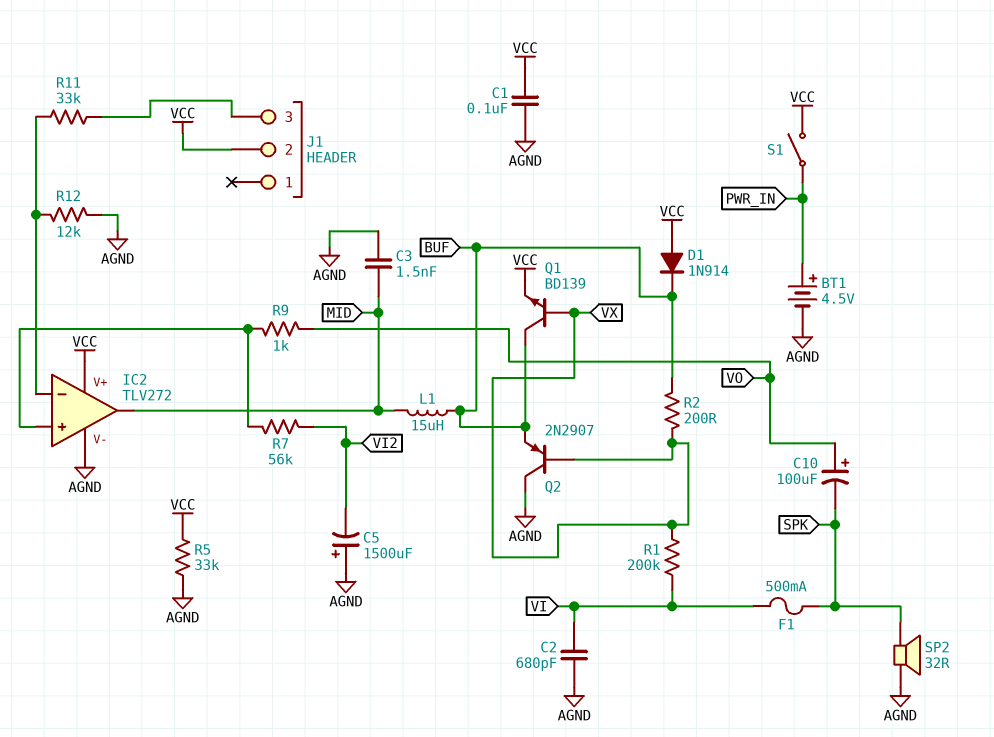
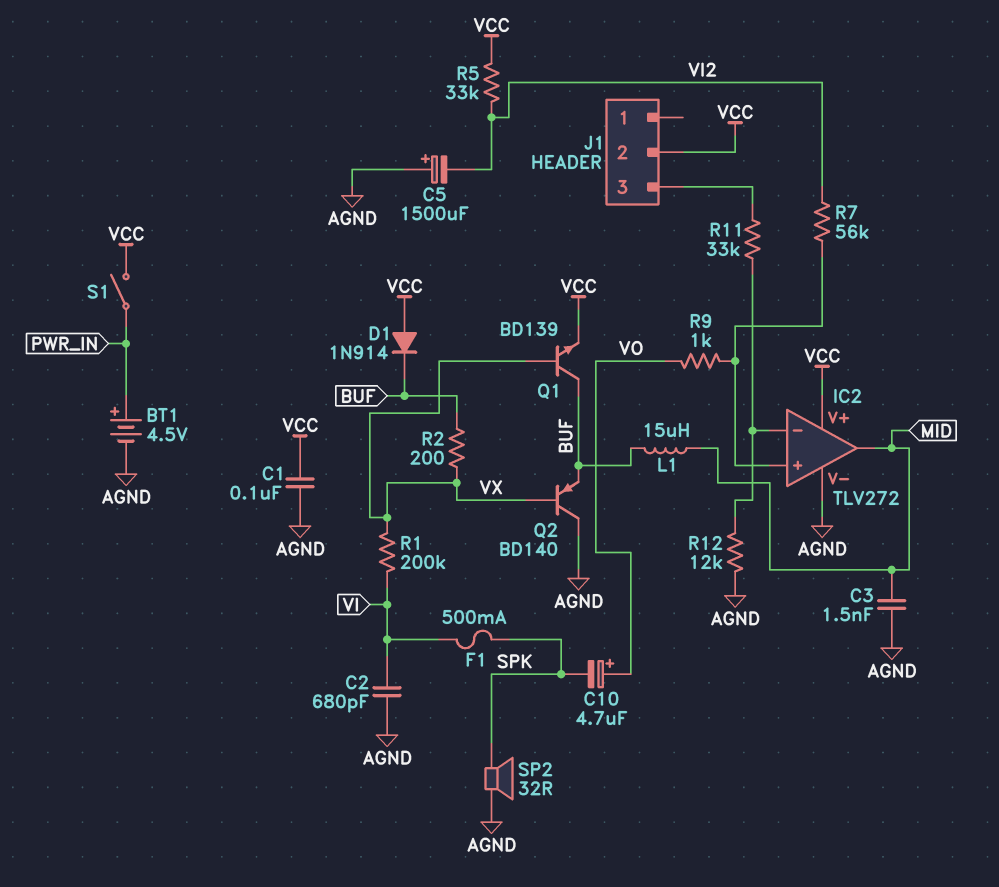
C10: 100uF (plus VO, minus SPK) -> 4.7uF (plus VO, minus SPK)
Q2: PNP 2N2907 (B VX, C AGND, E BUF) -> PNP BD140 (B VX, C AGND, E BUF)
R5: 33k (AGND, VCC) -> 33k (VCC, VI2)

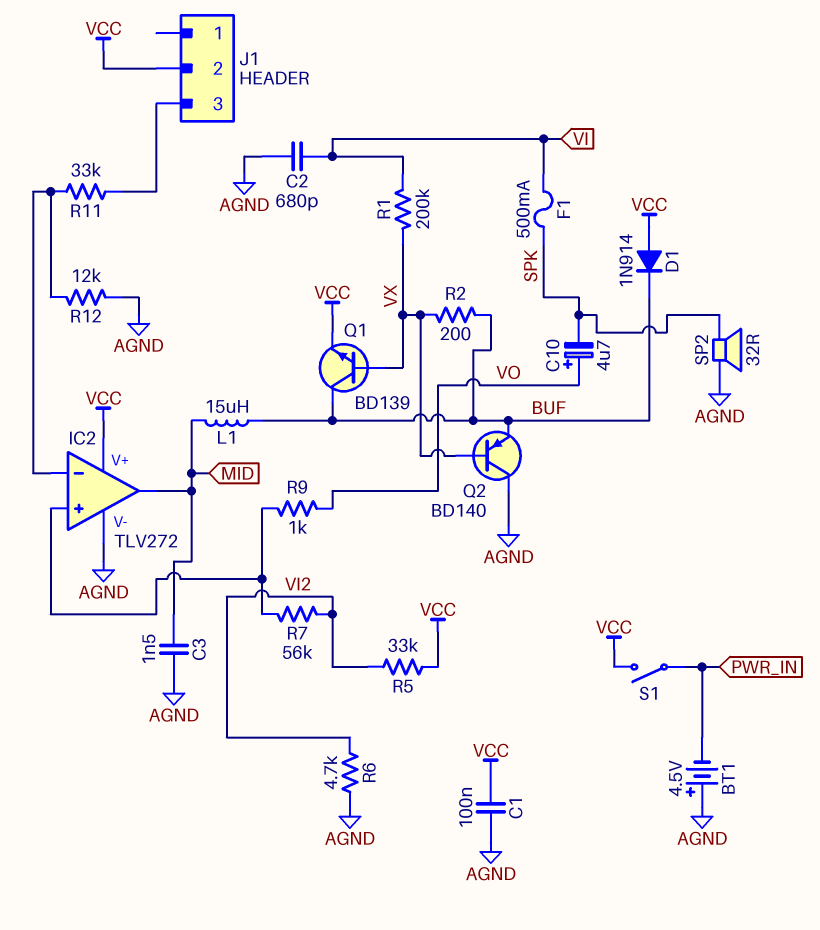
BT1: 4.5V (plus PWR_IN, minus AGND) -> 4.5V (plus AGND, minus PWR_IN)
C5: 1500uF (plus AGND, minus VI2) -> none
R6: none -> 4.7k (AGND, VI2)

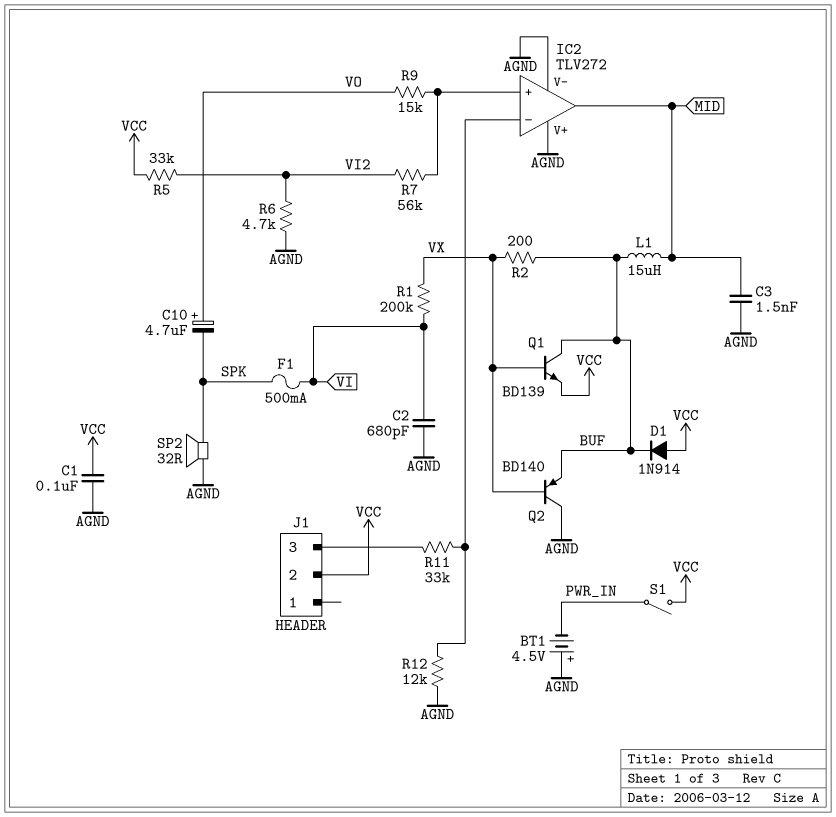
IC2 pin V+: VCC -> AGND
R9: 1k (IC2/in+, VO) -> 15k (IC2/in+, VO)

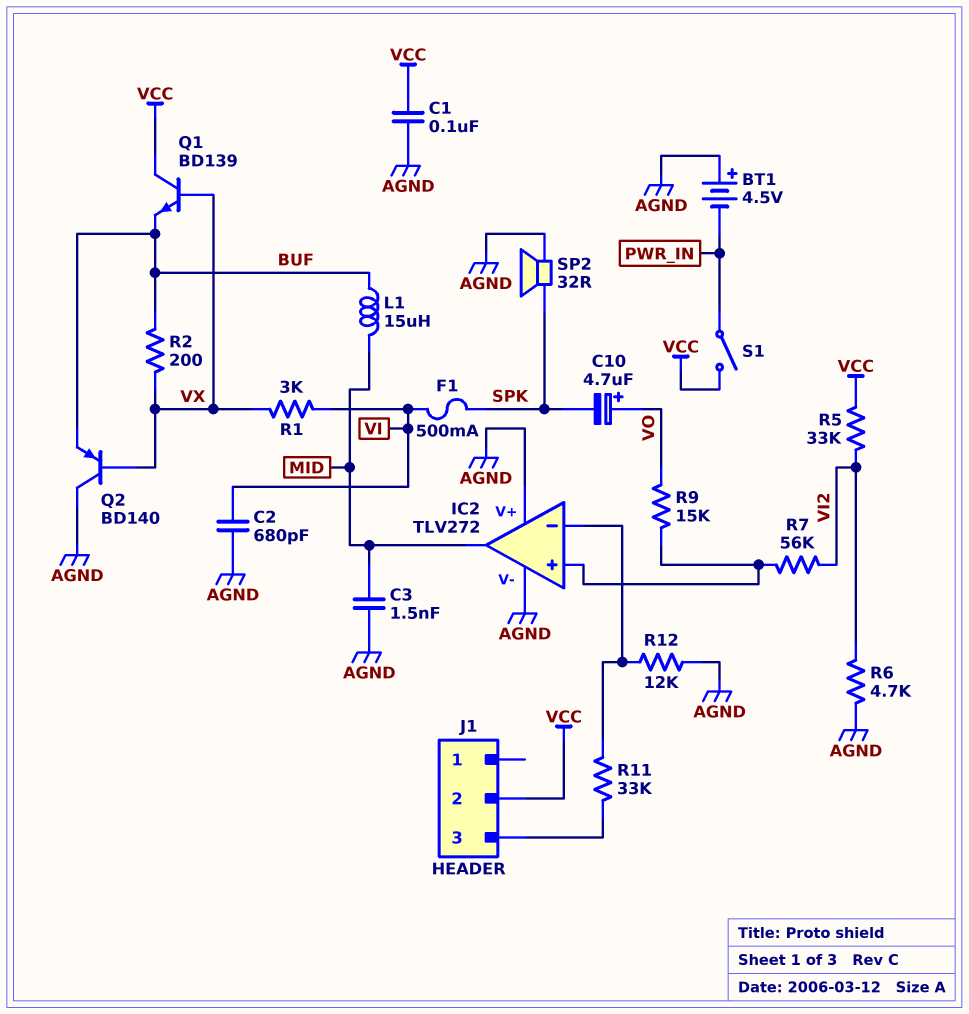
D1: diode 1N914 (A VCC, K BUF) -> none
Q1: NPN BD139 (B VX, C BUF, E VCC) -> NPN BD139 (B VX, C VCC, E BUF)
R1: 200k (VI, VX) -> 3k (VI, VX)

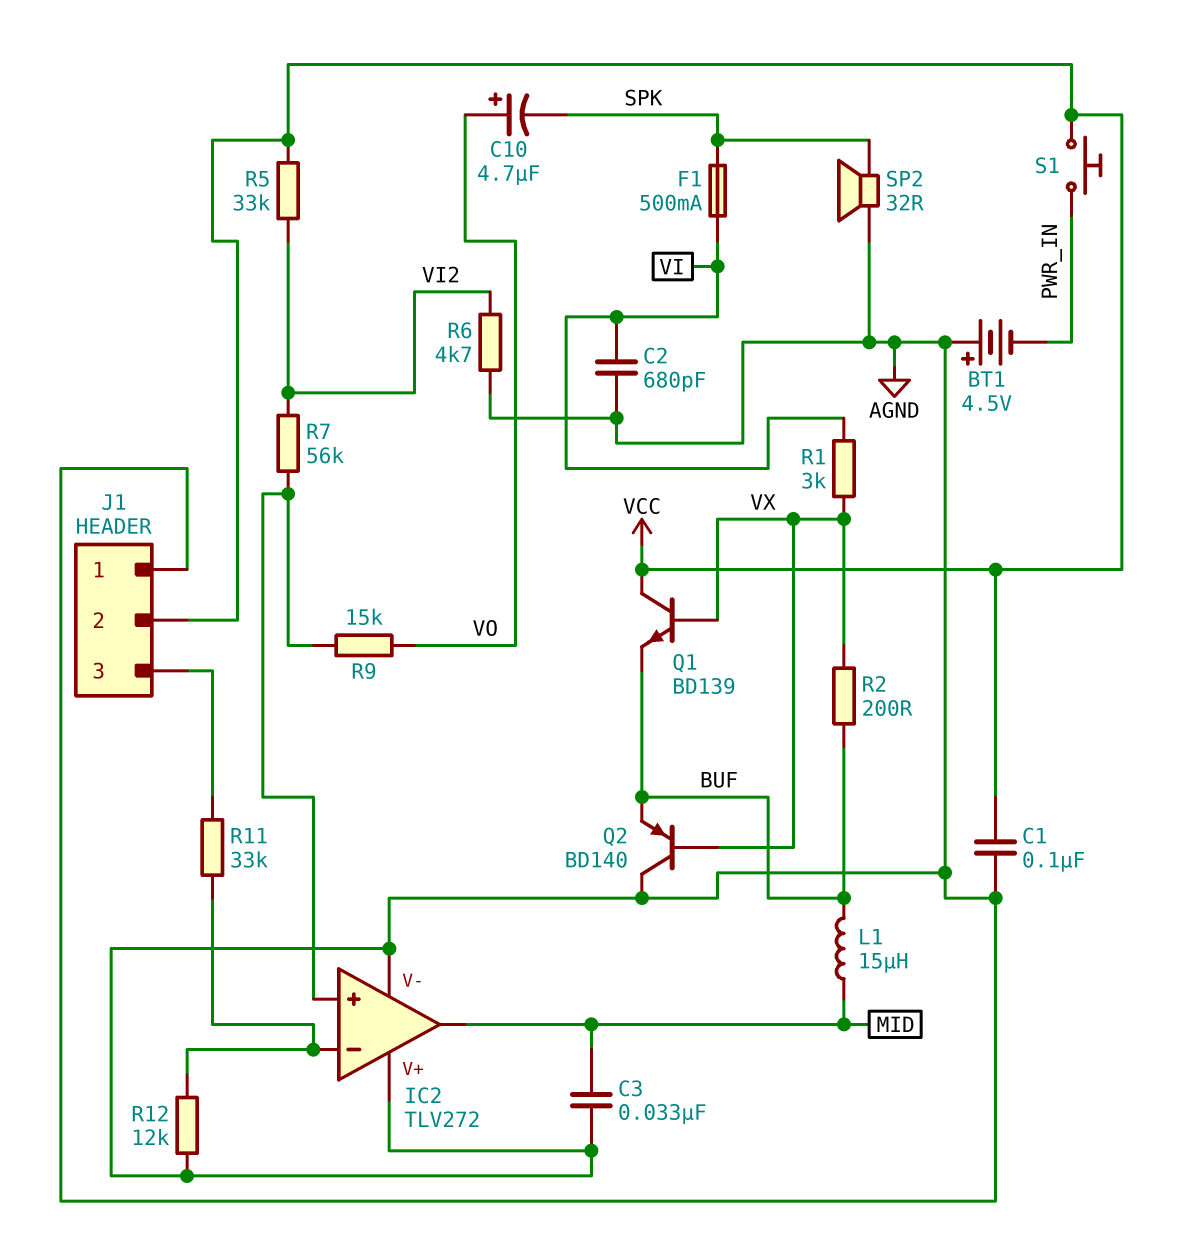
C3: 1.5nF (AGND, MID) -> 33nF (AGND, MID)
J1 pin 1: none -> AGND
S1: switch (PWR_IN, VCC) -> button (PWR_IN, VCC)

